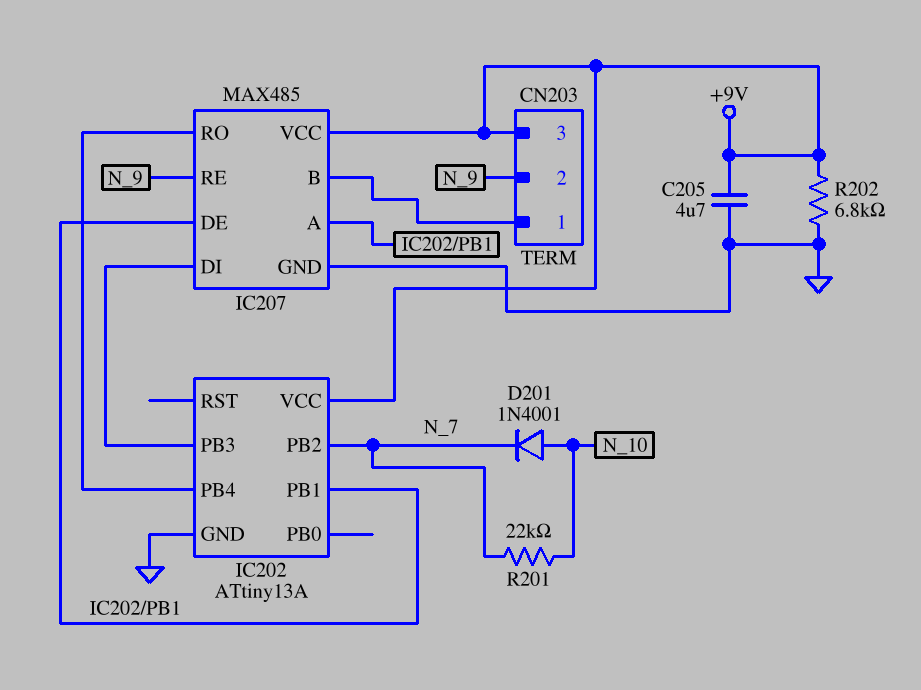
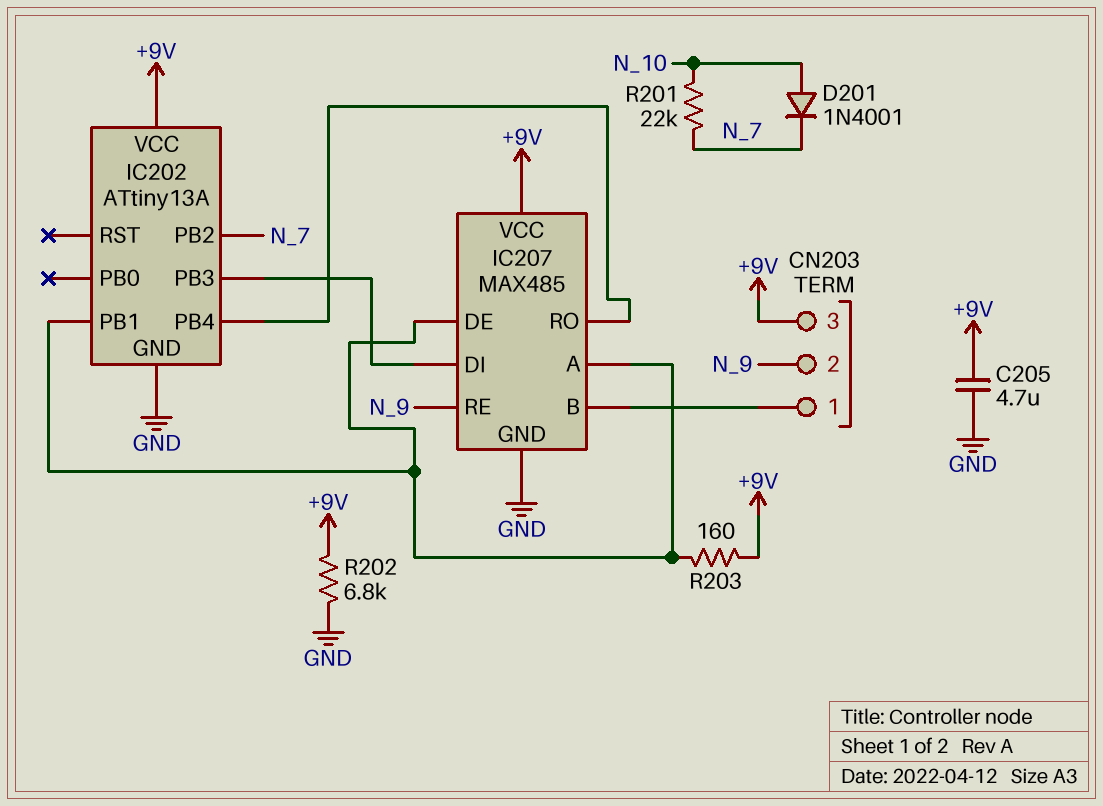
R203: none -> 160 (+9V, IC202/PB1)

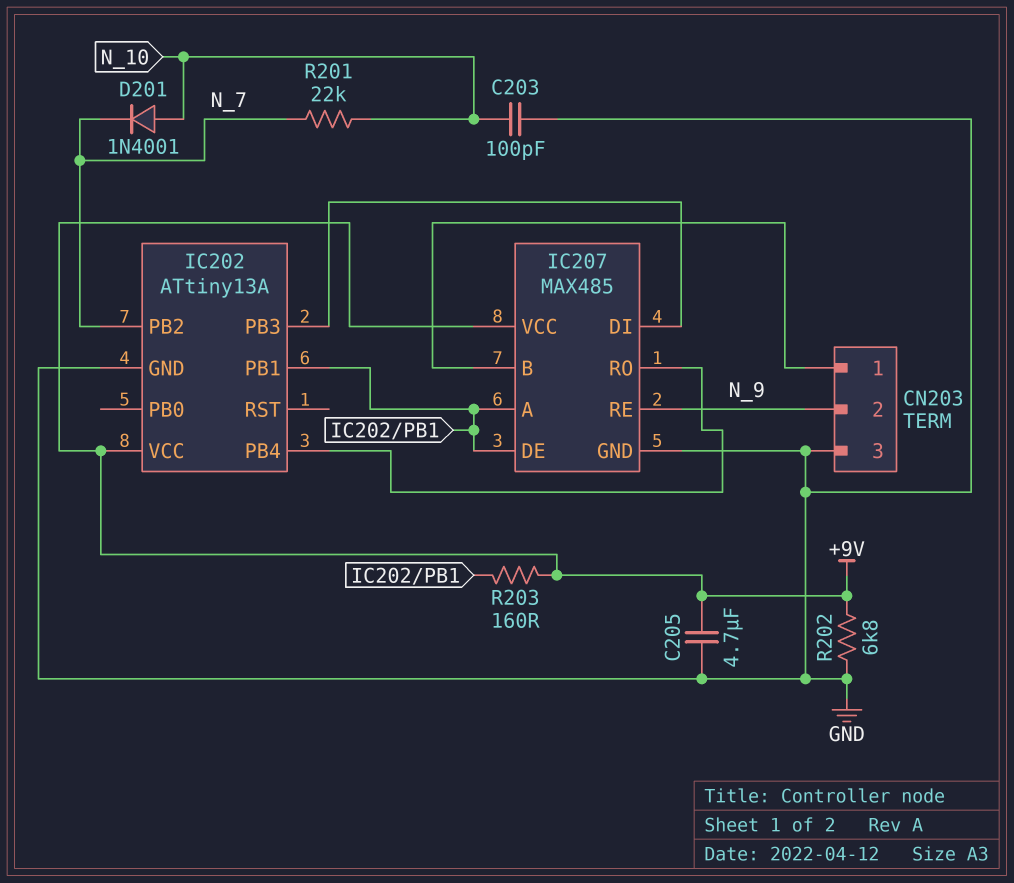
C203: none -> 100pF (GND, N_10)
CN203 pin 3: +9V -> GND

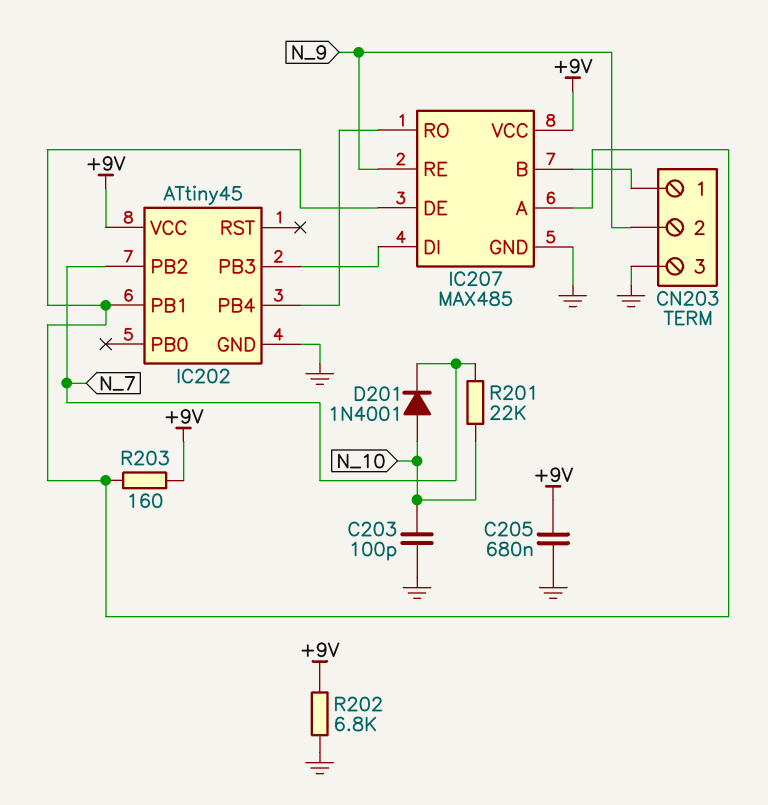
C205: 4.7uF (+9V, GND) -> 680nF (+9V, GND)
IC202: ATtiny13A -> ATtiny45

